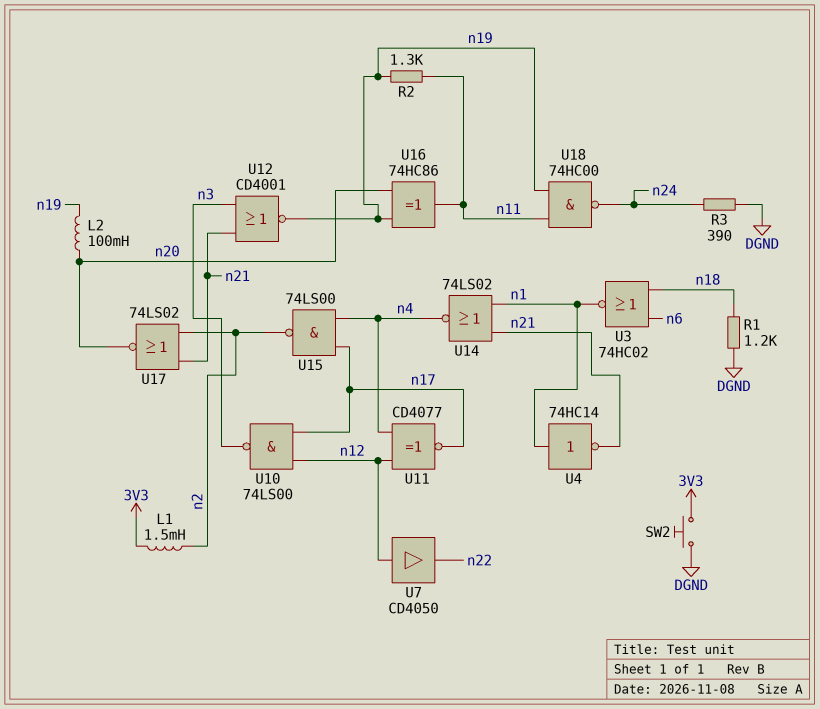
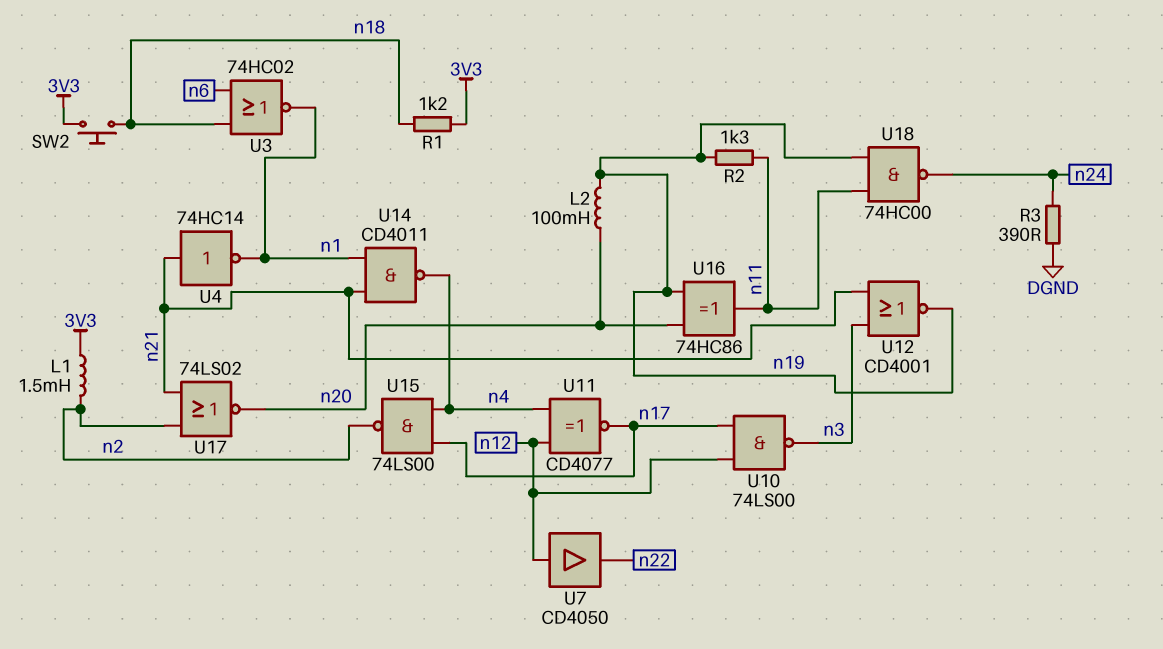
R1: 1.2k (DGND, n18) -> 1.2k (3V3, n18)
SW2: button (3V3, DGND) -> button (3V3, n18)
U4: NOT 74HC14 (in n1, out n21) -> NOT 74HC14 (in n21, out n1)
U14: NOR 74LS02 (in n1, in n21, out n4) -> NAND CD4011 (in n1, in n21, out n4)

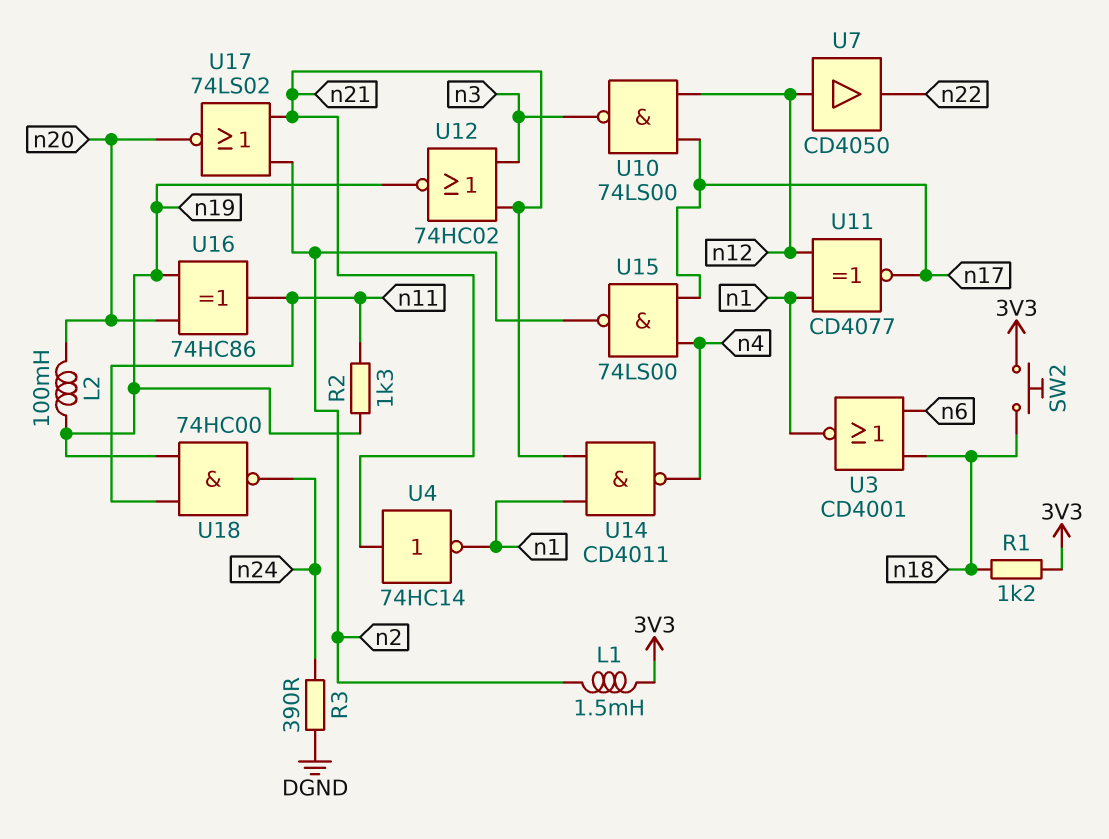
U3: NOR 74HC02 (in n6, in n18, out n1) -> NOR CD4001 (in n6, in n18, out n1)
U11: XNOR CD4077 (in n4, in n12, out n17) -> XNOR CD4077 (in n1, in n12, out n17)
U12: NOR CD4001 (in n3, in n21, out n19) -> NOR 74HC02 (in n3, in n21, out n19)

